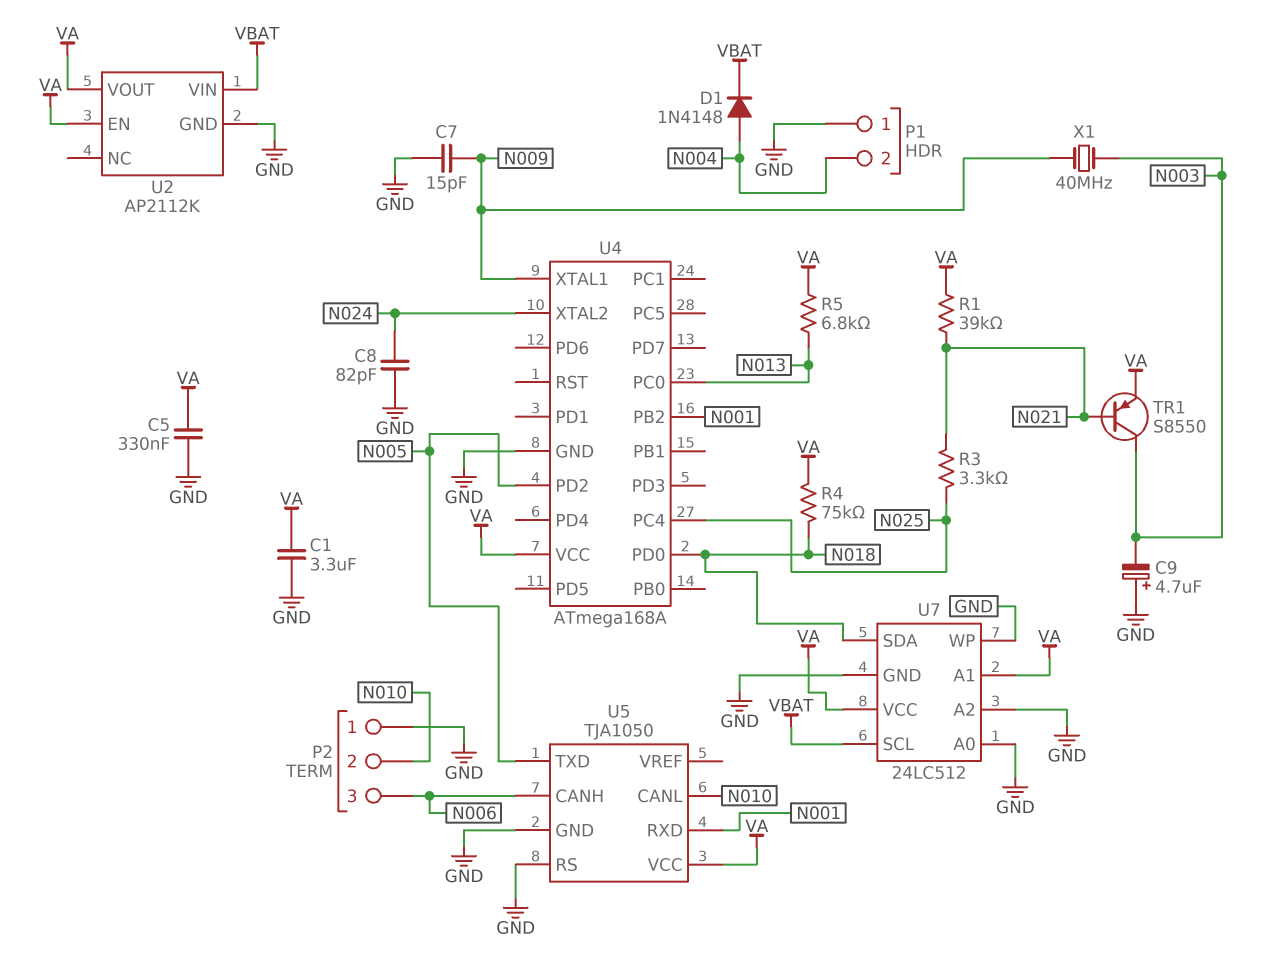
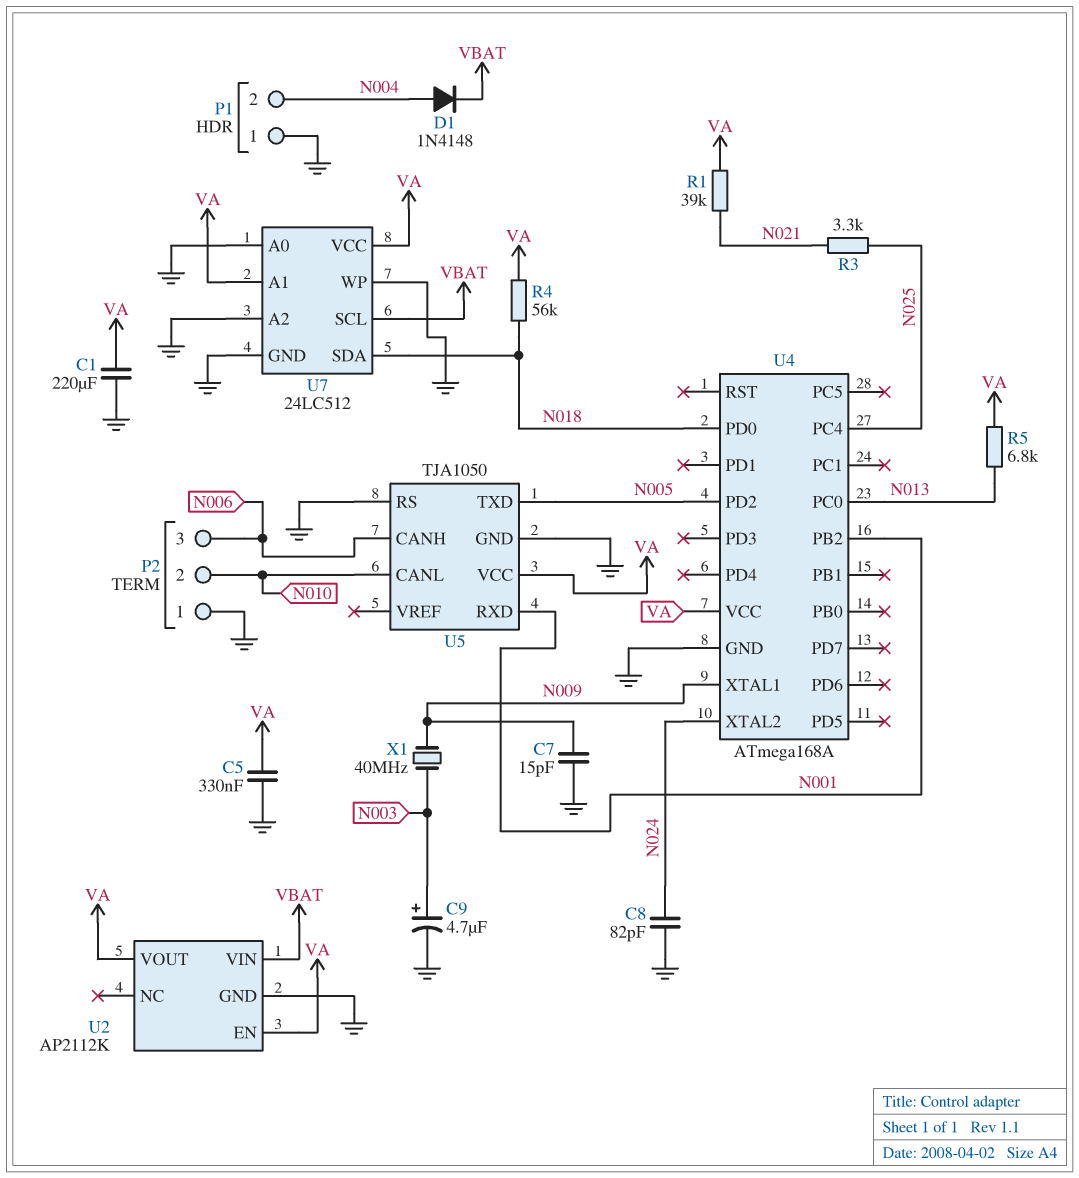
C1: 3.3uF (GND, VA) -> 220uF (GND, VA)
C9: 4.7uF (plus GND, minus N003) -> 4.7uF (plus N003, minus GND)
R4: 75k (N018, VA) -> 56k (N018, VA)
TR1: PNP S8550 (B N021, C N003, E VA) -> none

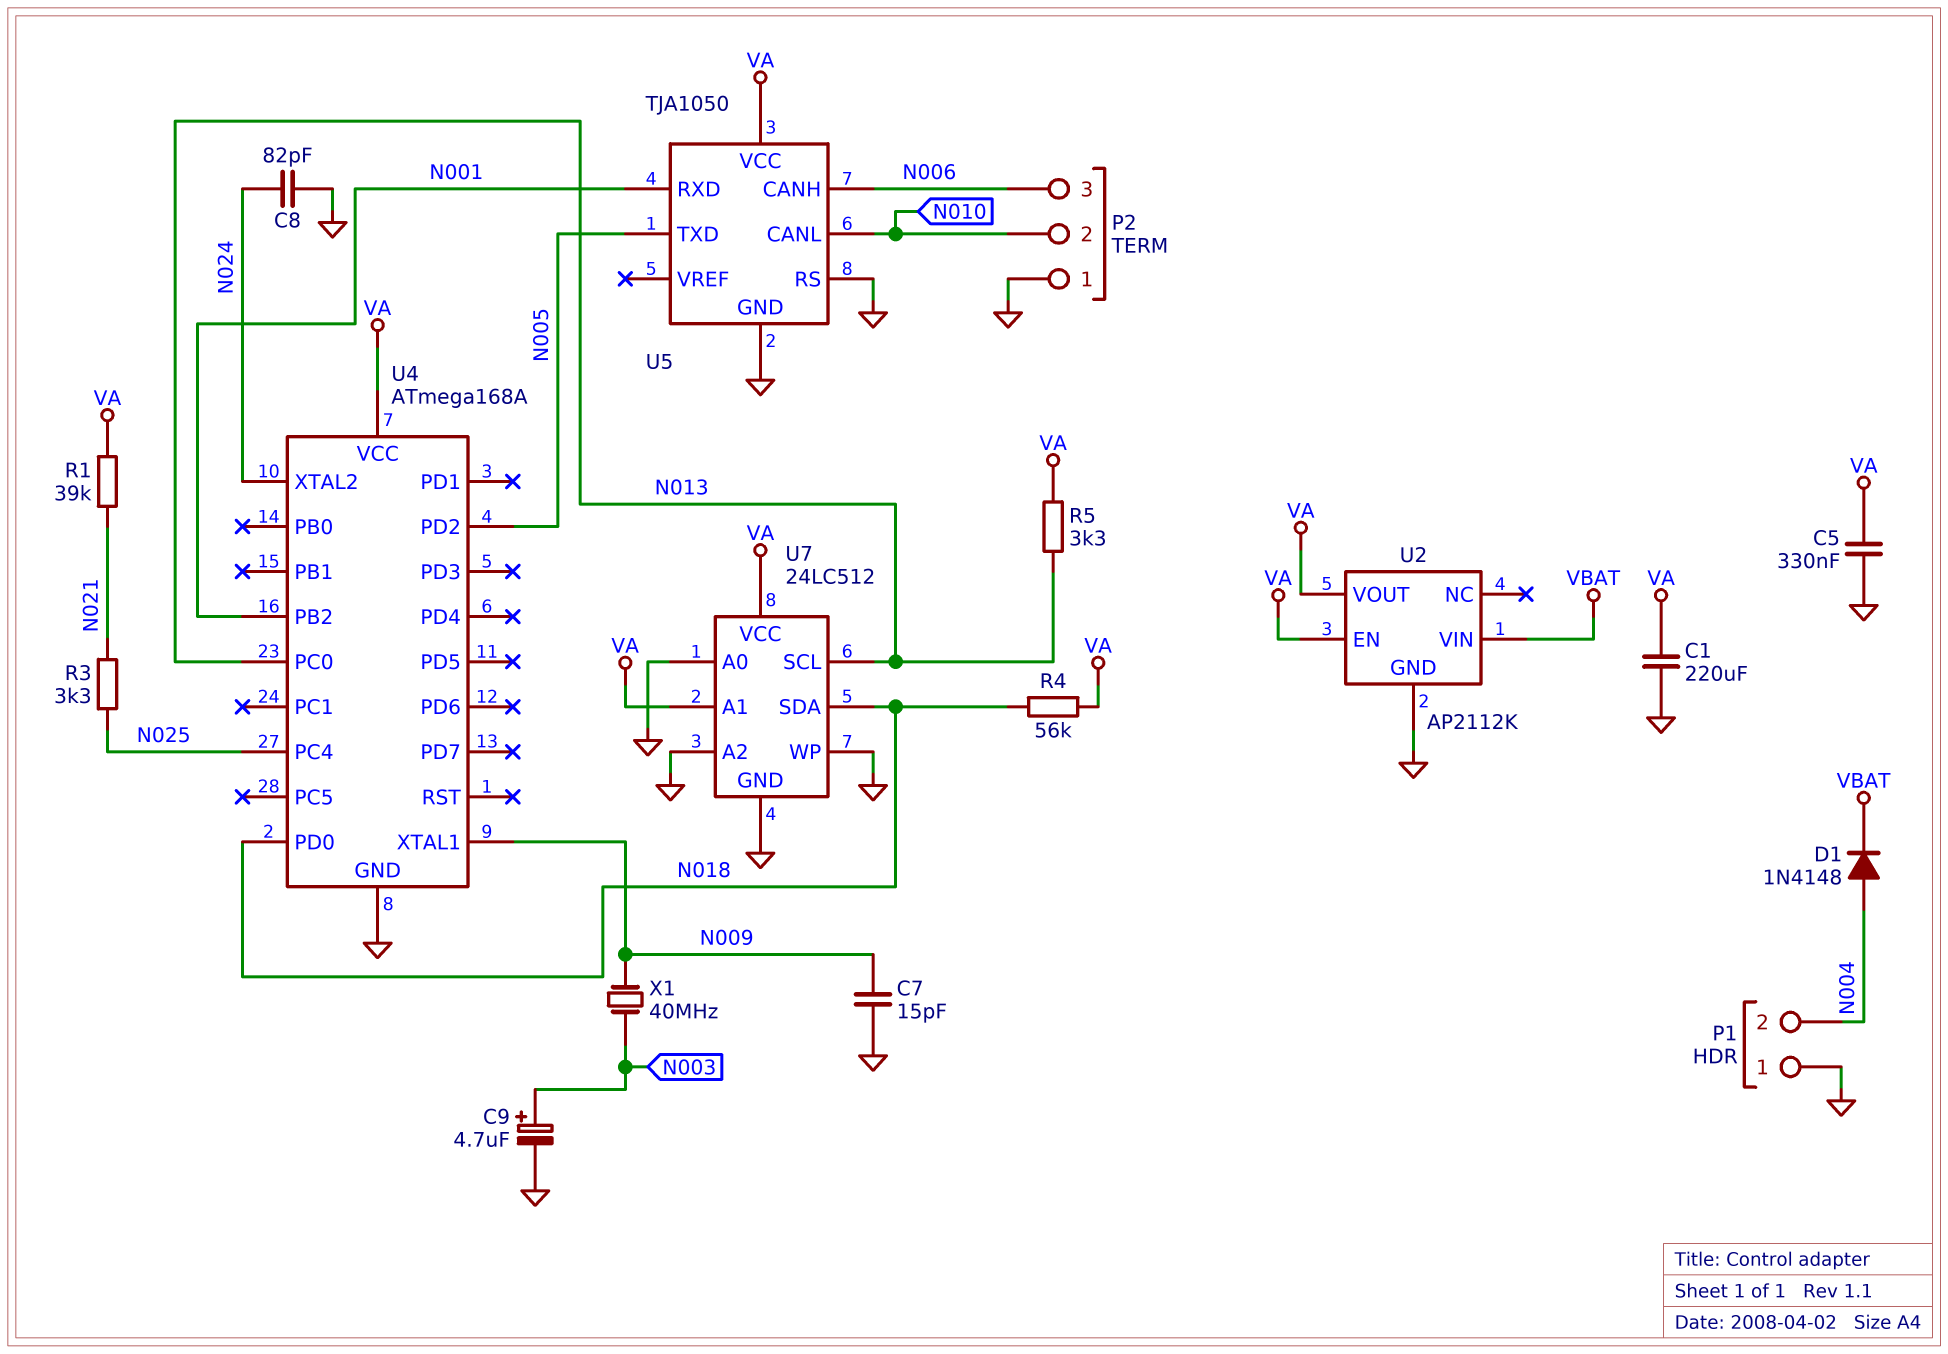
R5: 6.8k (N013, VA) -> 3.3k (N013, VA)
U7 pin SCL: VBAT -> N013

